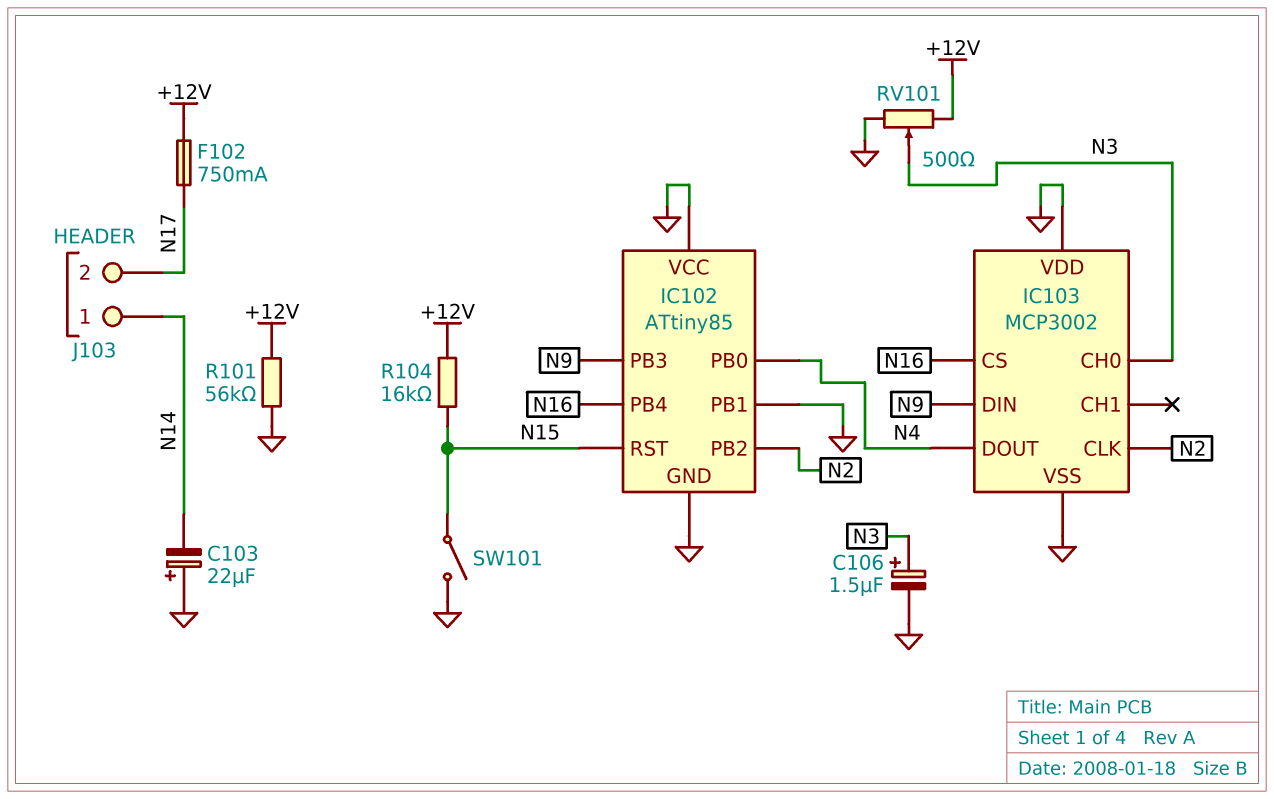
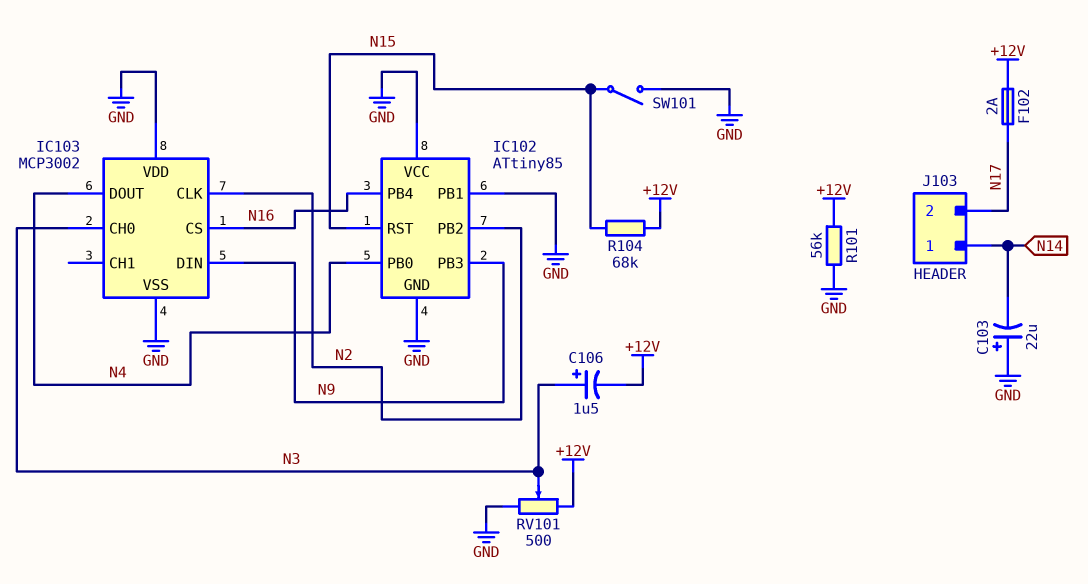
C106: 1.5uF (plus N3, minus GND) -> 1.5uF (plus N3, minus +12V)
F102: 750mA (+12V, N17) -> 2A (+12V, N17)
R104: 16k (+12V, N15) -> 68k (+12V, N15)

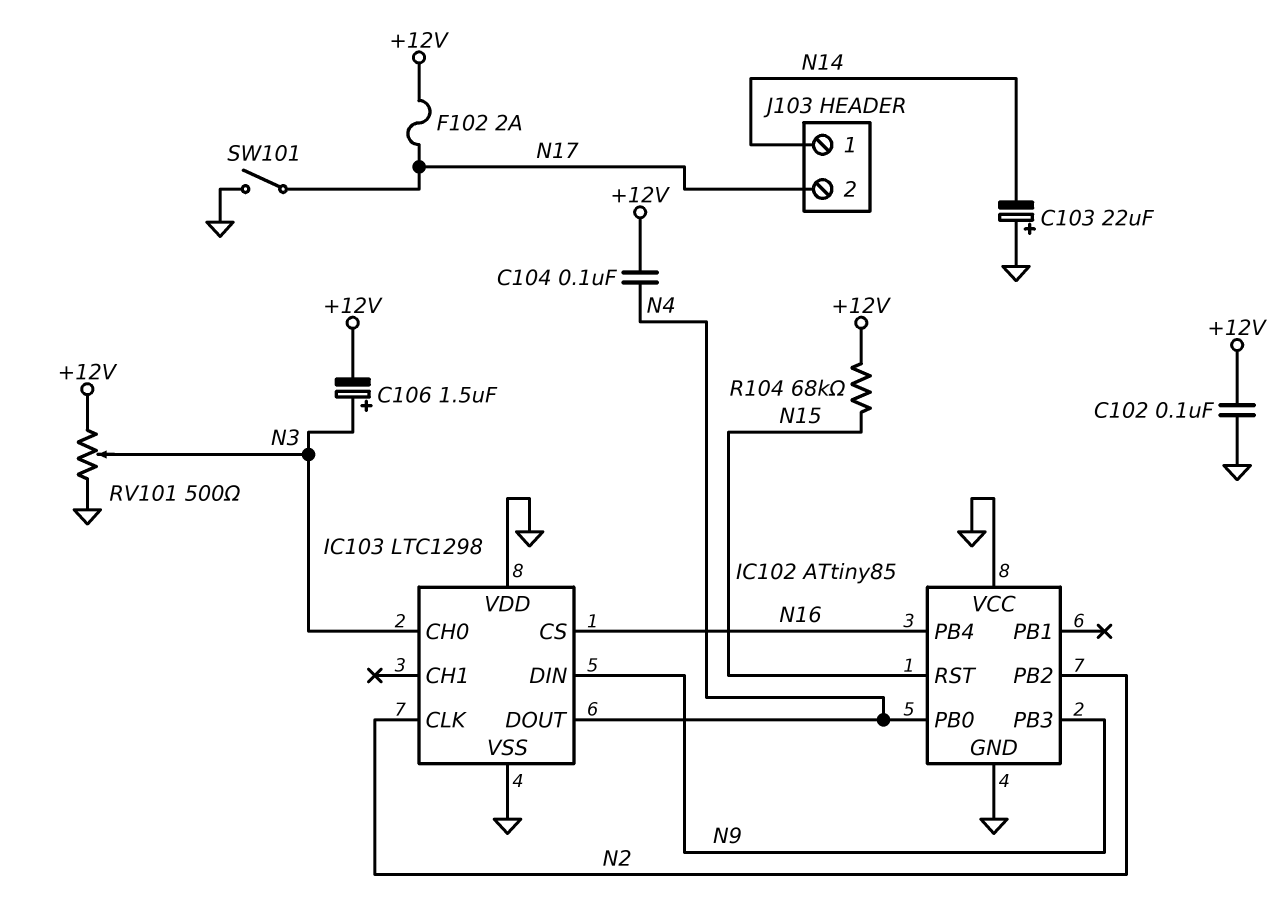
C102: none -> 100nF (+12V, GND)
C104: none -> 100nF (+12V, N4)
IC102 pin PB1: GND -> none
IC103: MCP3002 -> LTC1298
R101: 56k (+12V, GND) -> none
SW101: switch (GND, N15) -> switch (GND, N17)

